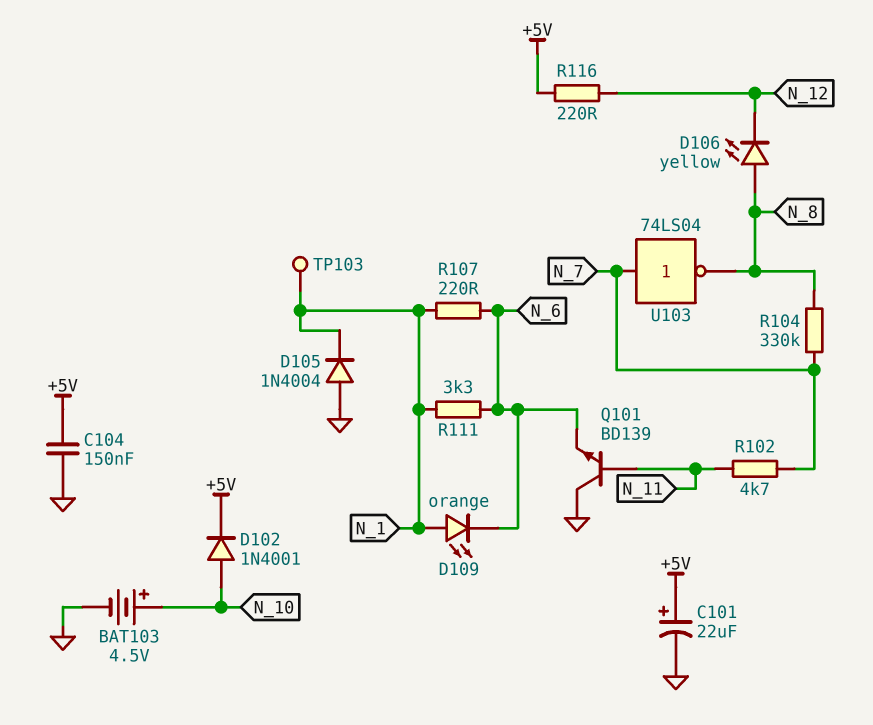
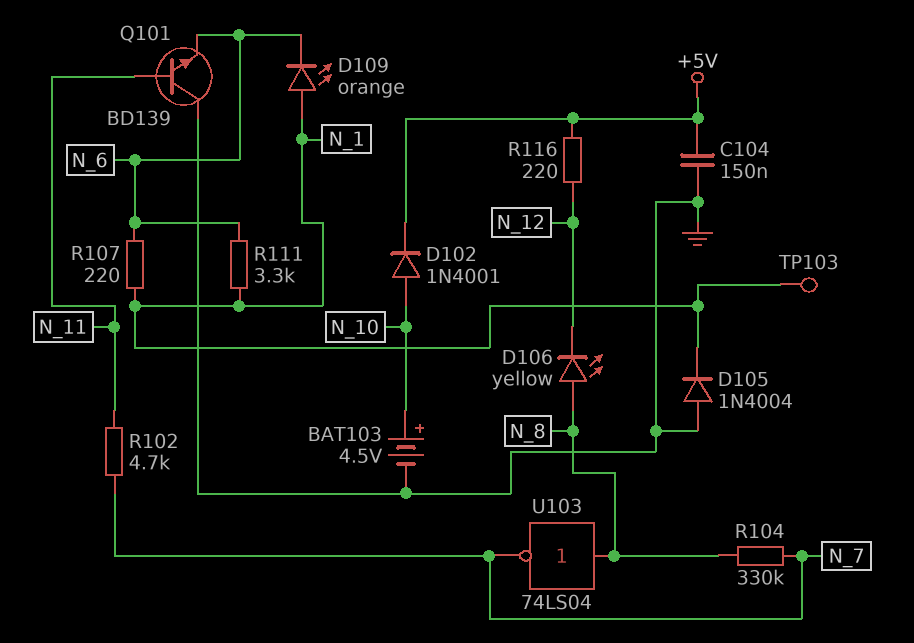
C101: 22uF (plus +5V, minus GND) -> none
U103: NOT 74LS04 (in N_7, out N_8) -> NOT 74LS04 (in N_8, out N_7)

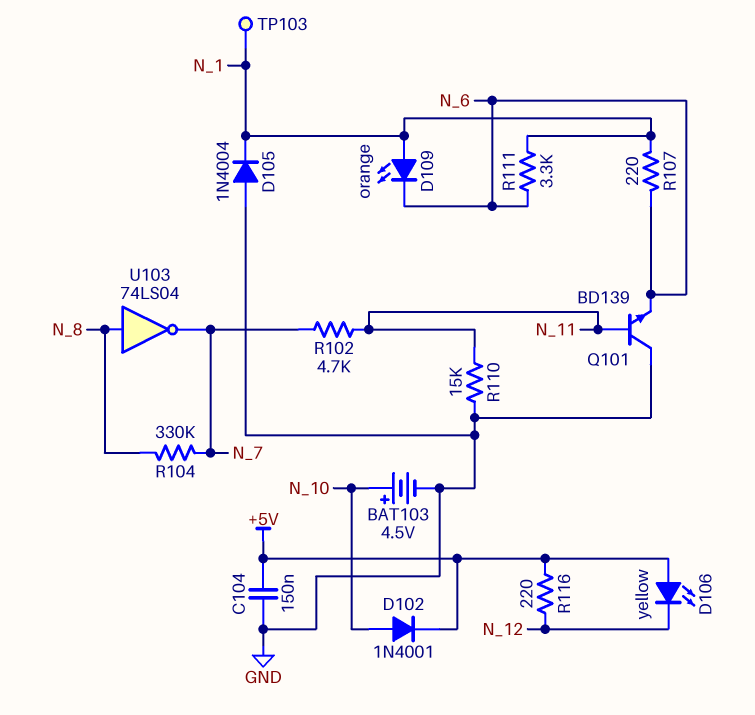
D106: LED yellow (A N_8, K N_12) -> LED yellow (A +5V, K N_12)
R110: none -> 15k (GND, N_11)

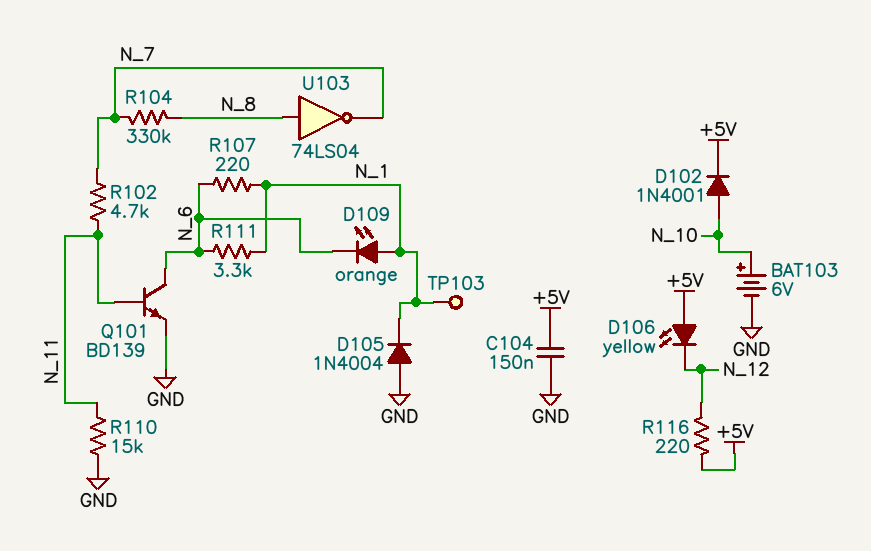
BAT103: 4.5V (plus N_10, minus GND) -> 6V (plus N_10, minus GND)
Q101: NPN BD139 (B N_11, C GND, E N_6) -> NPN BD139 (B N_11, C N_6, E GND)

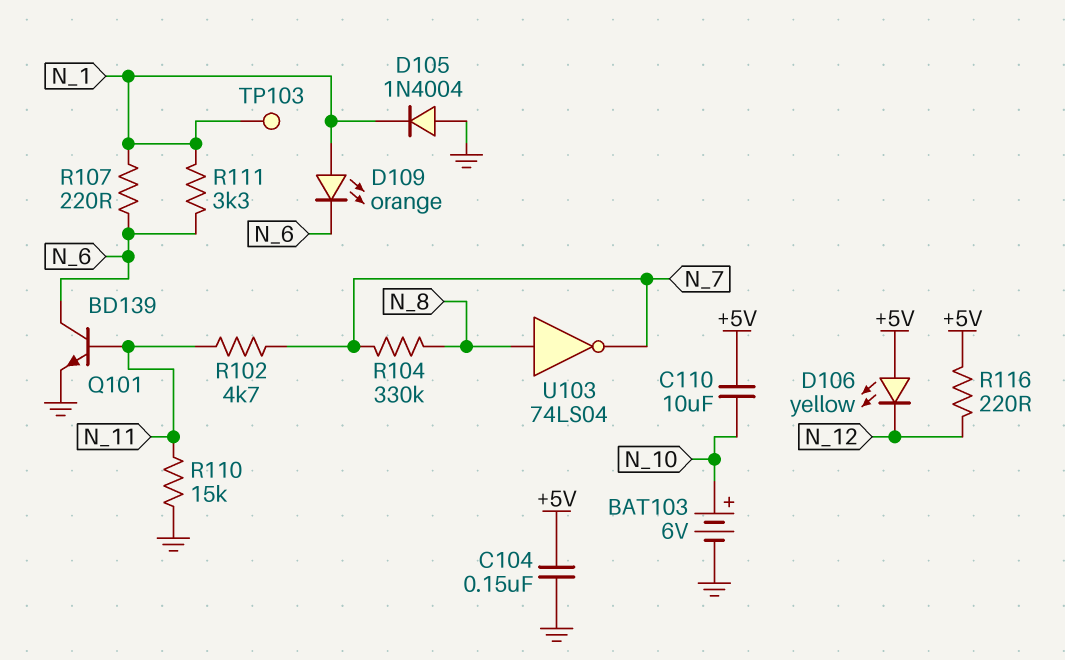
C110: none -> 10uF (+5V, N_10)
D102: diode 1N4001 (A N_10, K +5V) -> none

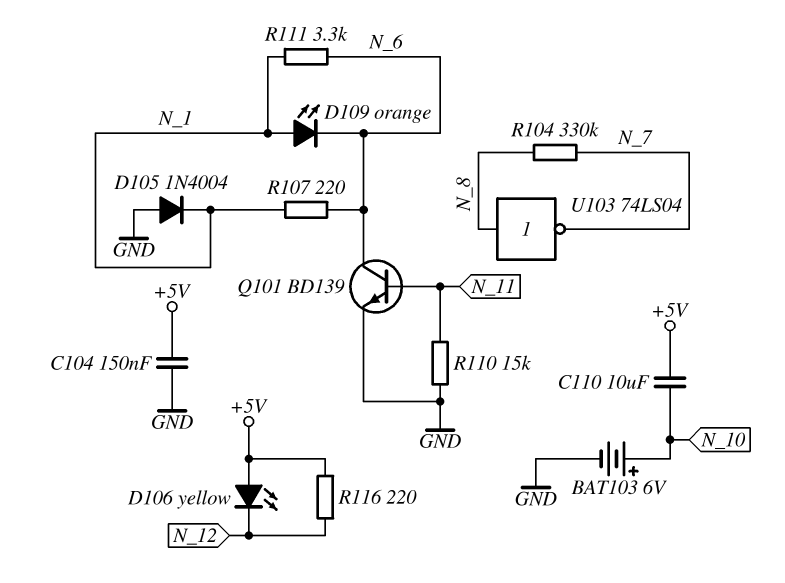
R102: 4.7k (N_7, N_11) -> none
TP103: test point (N_1) -> none

